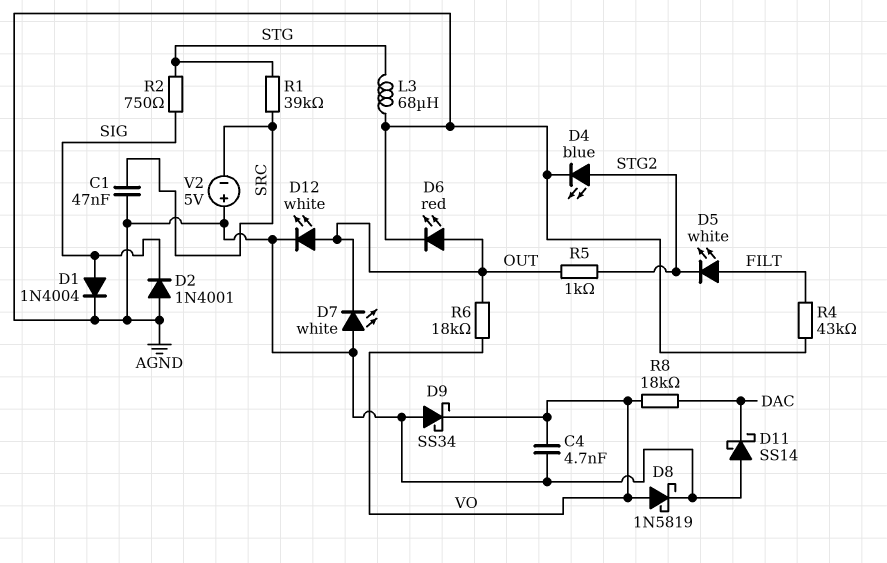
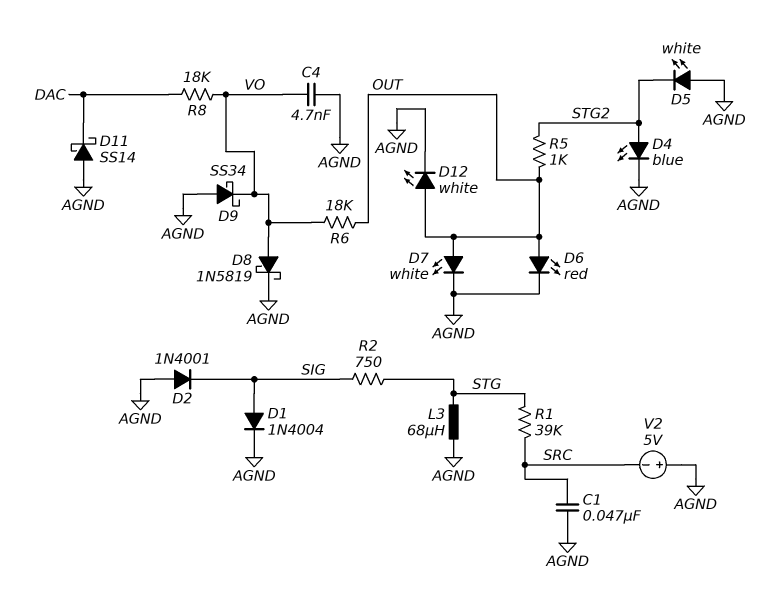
D5: LED white (A FILT, K STG2) -> LED white (A AGND, K STG2)
D7: LED white (A AGND, K OUT) -> LED white (A OUT, K AGND)
R4: 43k (AGND, FILT) -> none

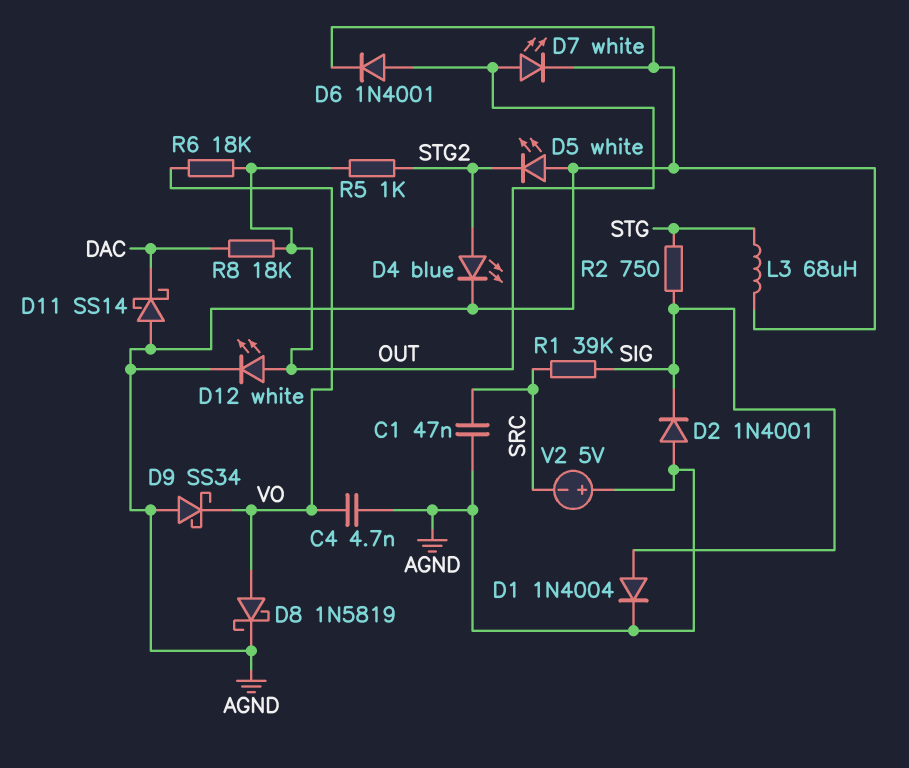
D6: LED red (A OUT, K AGND) -> diode 1N4001 (A OUT, K AGND)
R1: 39k (SRC, STG) -> 39k (SIG, SRC)
R8: 18k (DAC, VO) -> 18k (DAC, OUT)

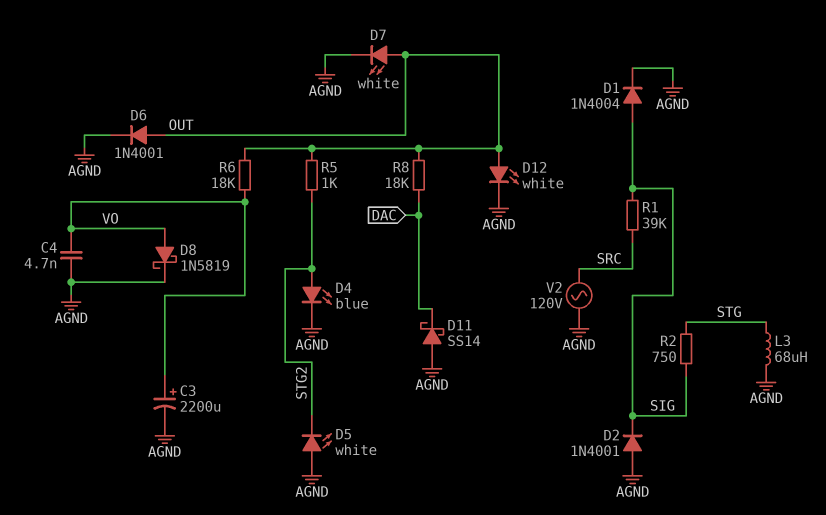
C1: 47nF (AGND, SRC) -> none
C3: none -> 2200uF (plus VO, minus AGND)
D9: schottky SS34 (A AGND, K VO) -> none
V2: 5V (plus AGND, minus SRC) -> AC 120V (AGND, SRC)

